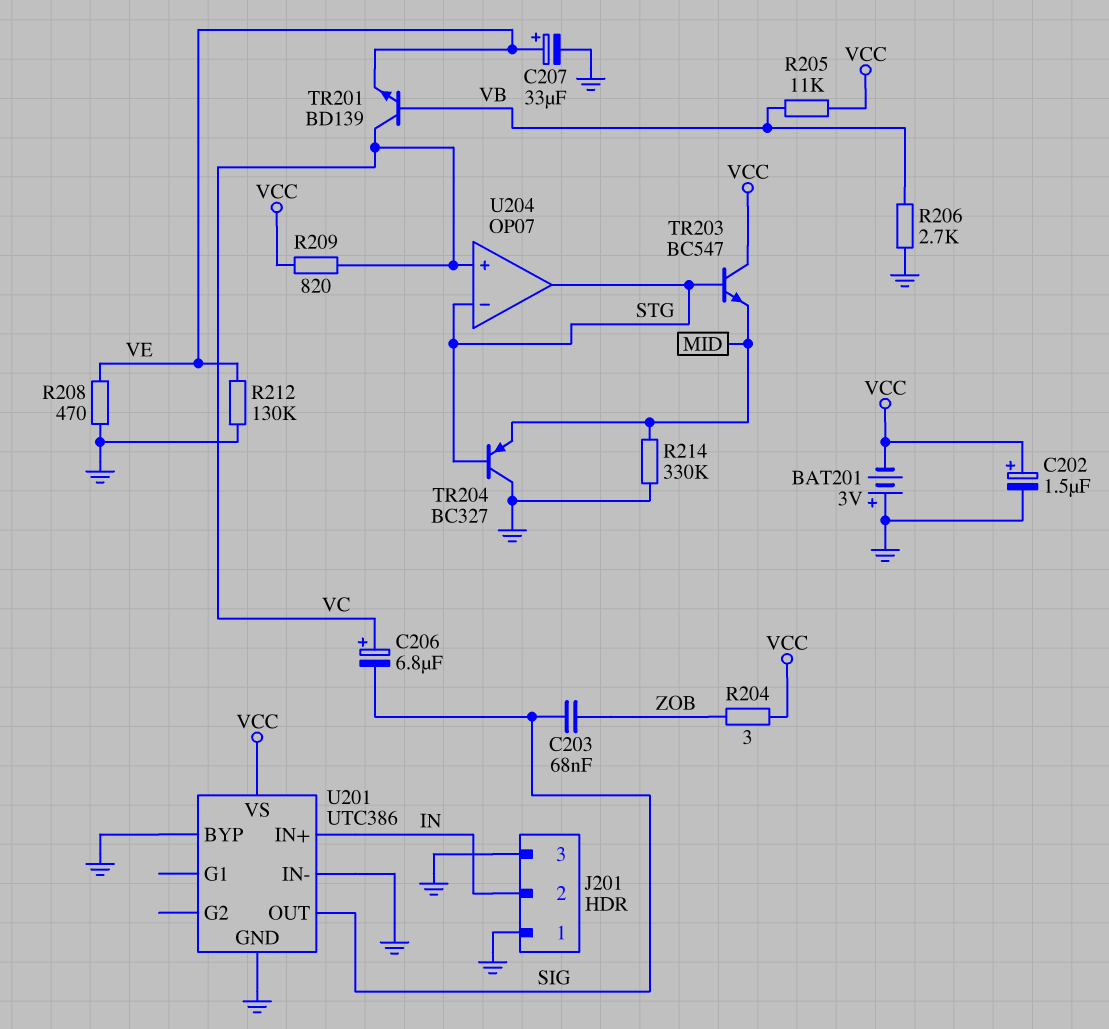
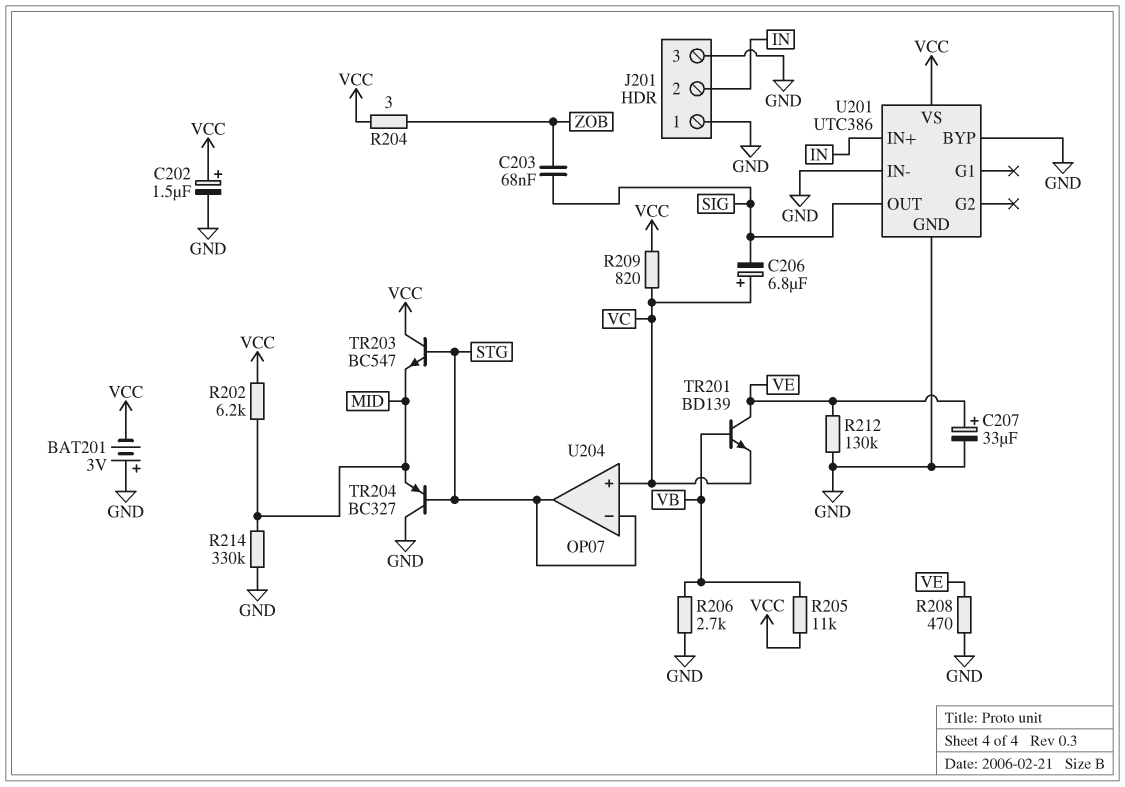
R202: none -> 6.2k (MID, VCC)
TR201: NPN BD139 (B VB, C VC, E VE) -> NPN BD139 (B VB, C VE, E VC)

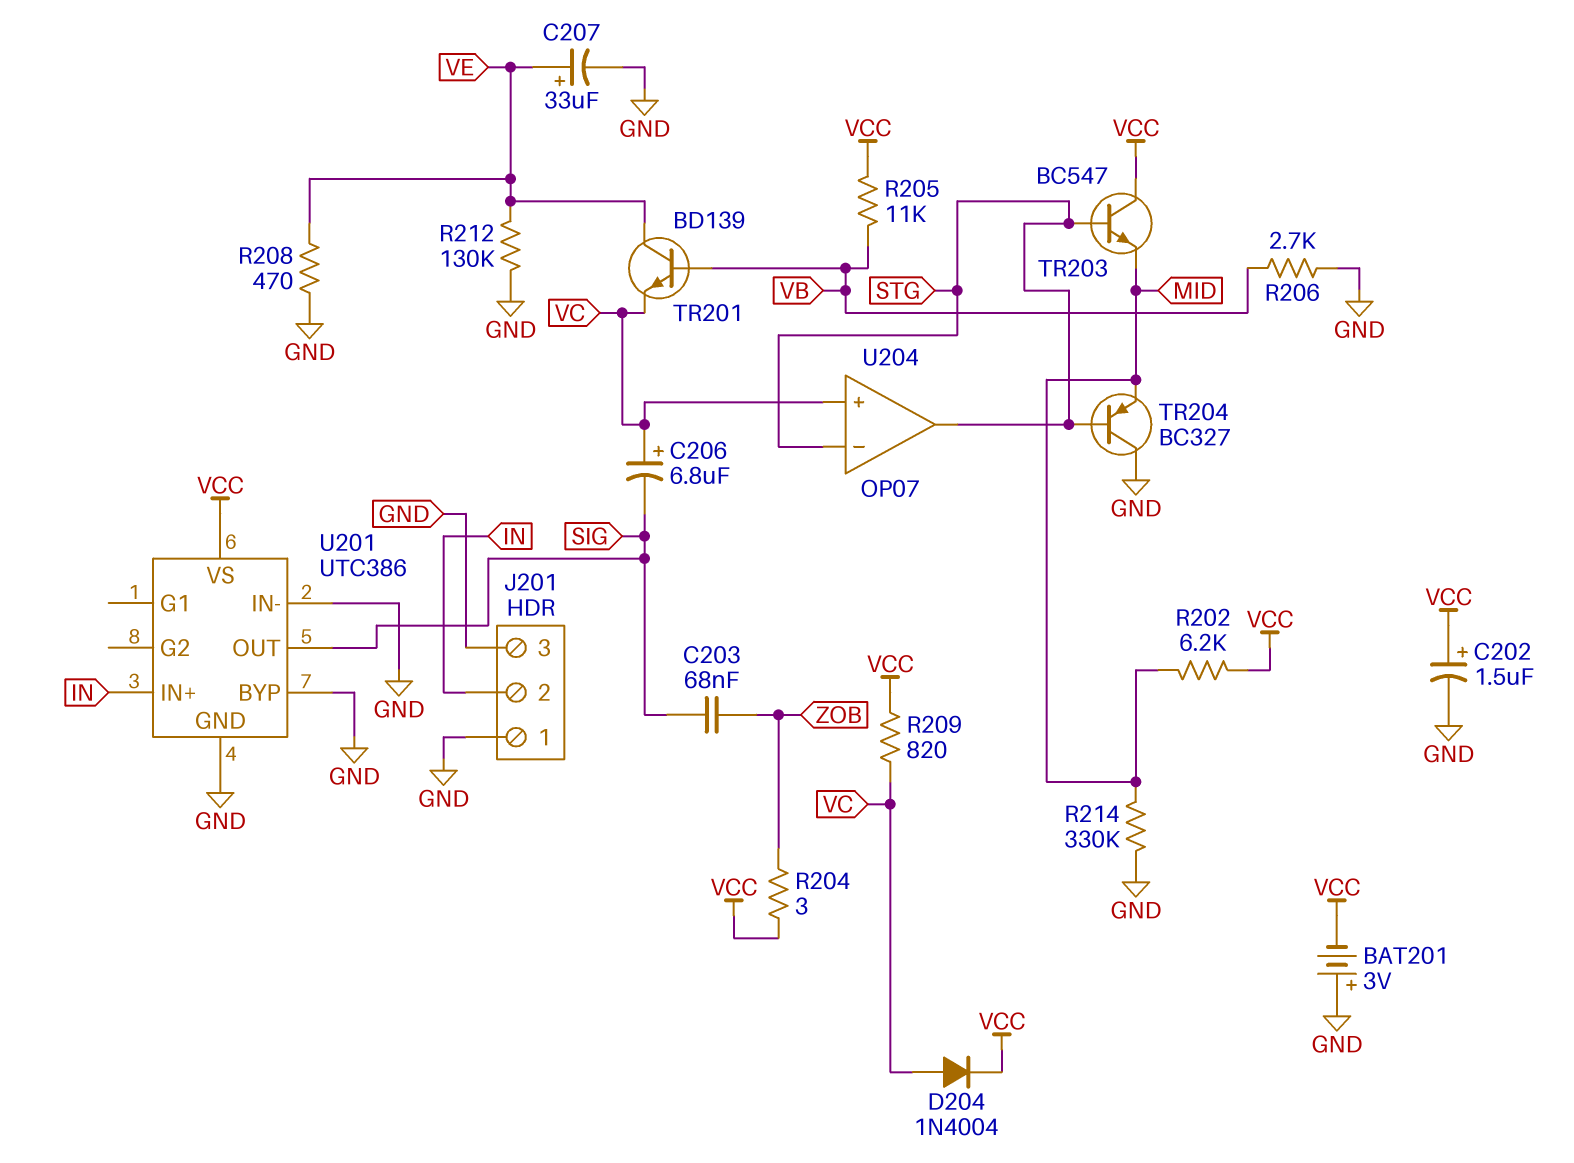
D204: none -> diode 1N4004 (A VC, K VCC)

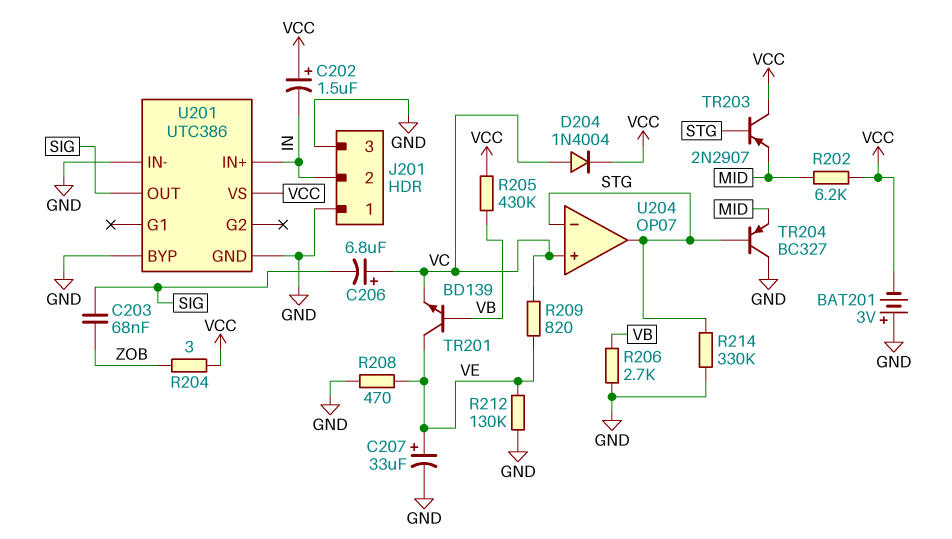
C202: 1.5uF (plus VCC, minus GND) -> 1.5uF (plus VCC, minus IN)
R205: 11k (VB, VCC) -> 430k (VB, VCC)
R209: 820 (VC, VCC) -> 820 (VC, VE)
R214: 330k (GND, MID) -> 330k (GND, STG)
TR203: NPN BC547 (B STG, C VCC, E MID) -> PNP 2N2907 (B STG, C VCC, E MID)

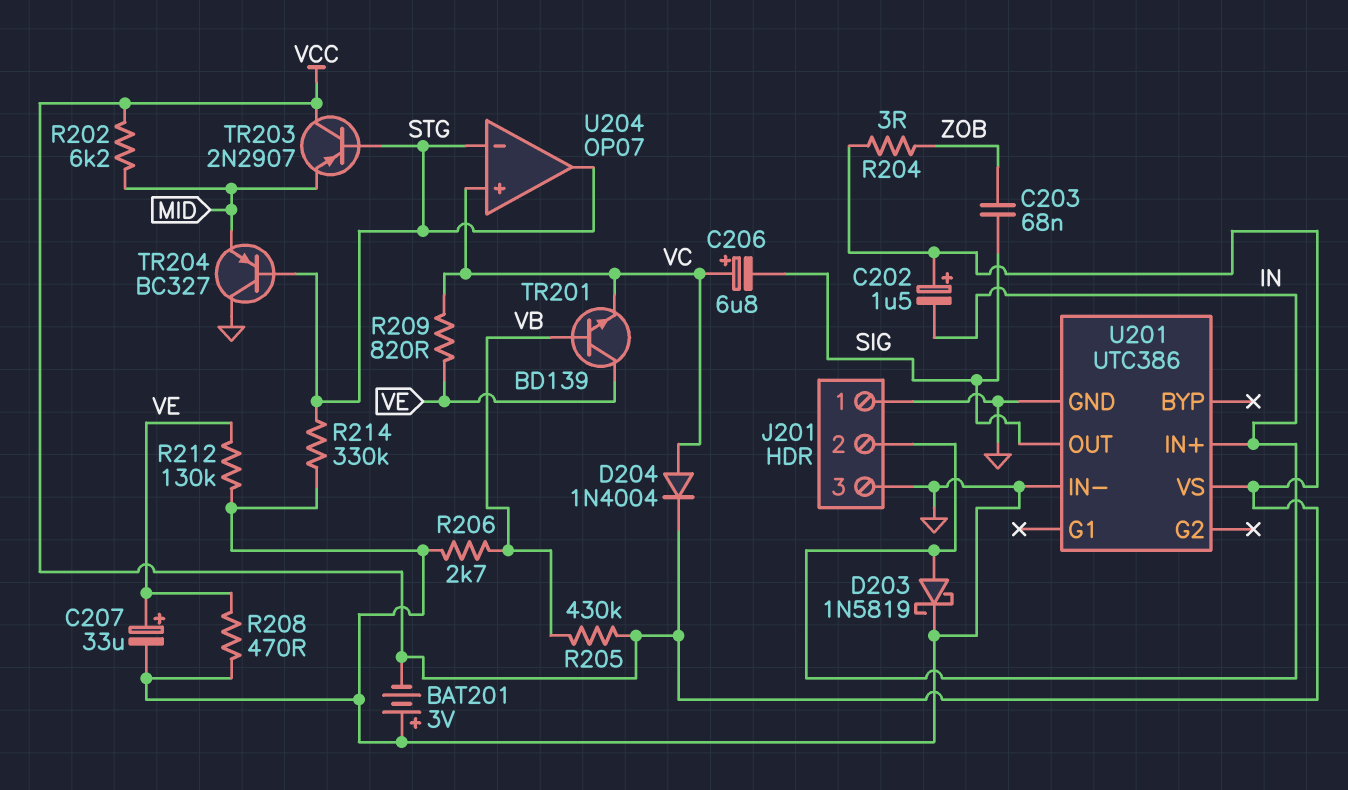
D203: none -> schottky 1N5819 (A IN, K GND)
U201 pin BYP: GND -> none

